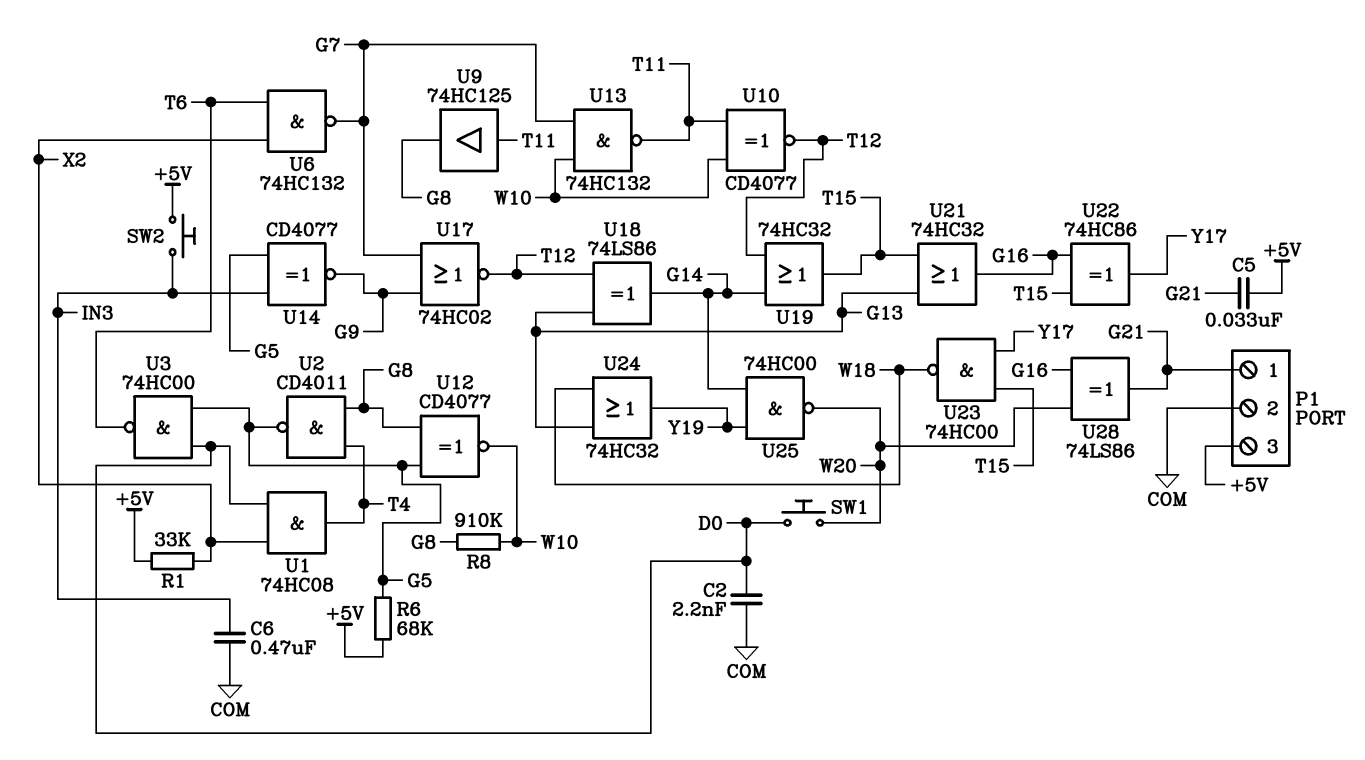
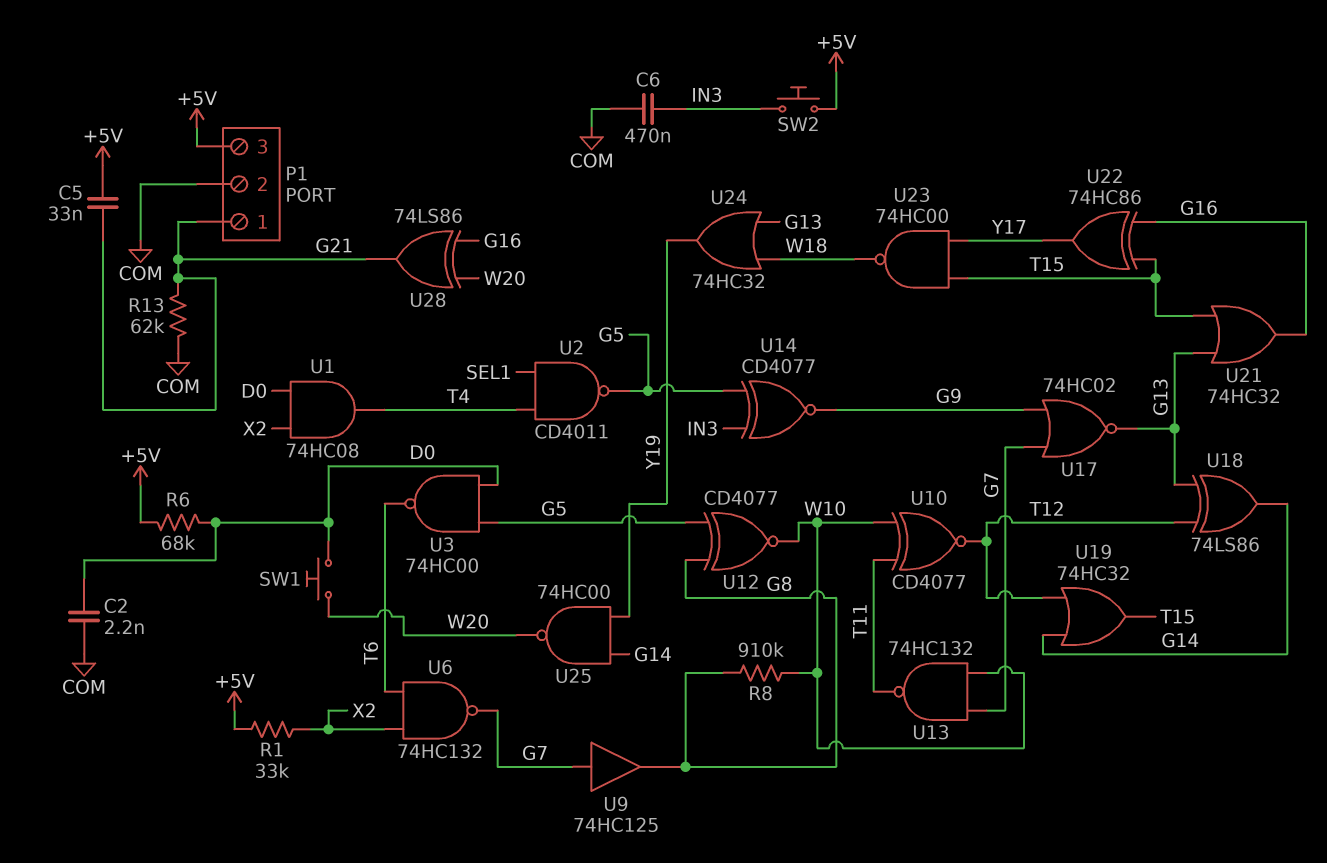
R6: 68k (+5V, G5) -> 68k (+5V, D0)
R13: none -> 62k (COM, G21)
U2: NAND CD4011 (in G8, in T4, out G5) -> NAND CD4011 (in SEL1, in T4, out G5)
U9: buffer 74HC125 (in T11, out G8) -> buffer 74HC125 (in G7, out G8)
U17: NOR 74HC02 (in G7, in G9, out T12) -> NOR 74HC02 (in G7, in G9, out G13)

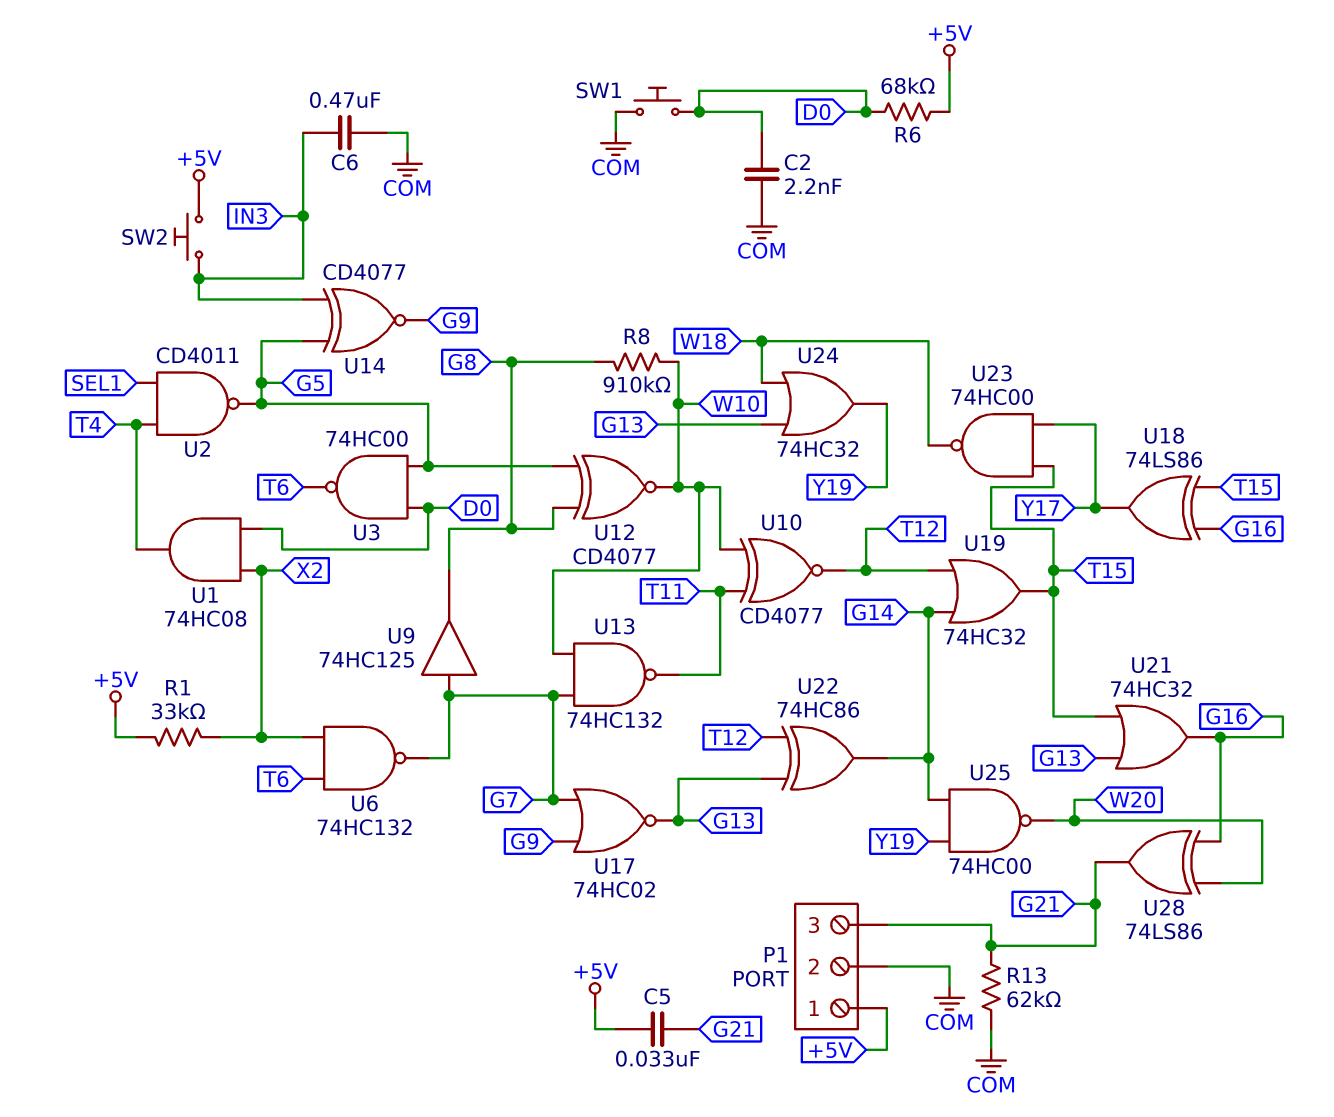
P1 pin 1: G21 -> +5V
P1 pin 3: +5V -> G21
SW1: button (D0, W20) -> button (COM, D0)
U18: XOR 74LS86 (in G13, in T12, out G14) -> XOR 74LS86 (in G16, in T15, out Y17)
U22: XOR 74HC86 (in G16, in T15, out Y17) -> XOR 74HC86 (in G13, in T12, out G14)

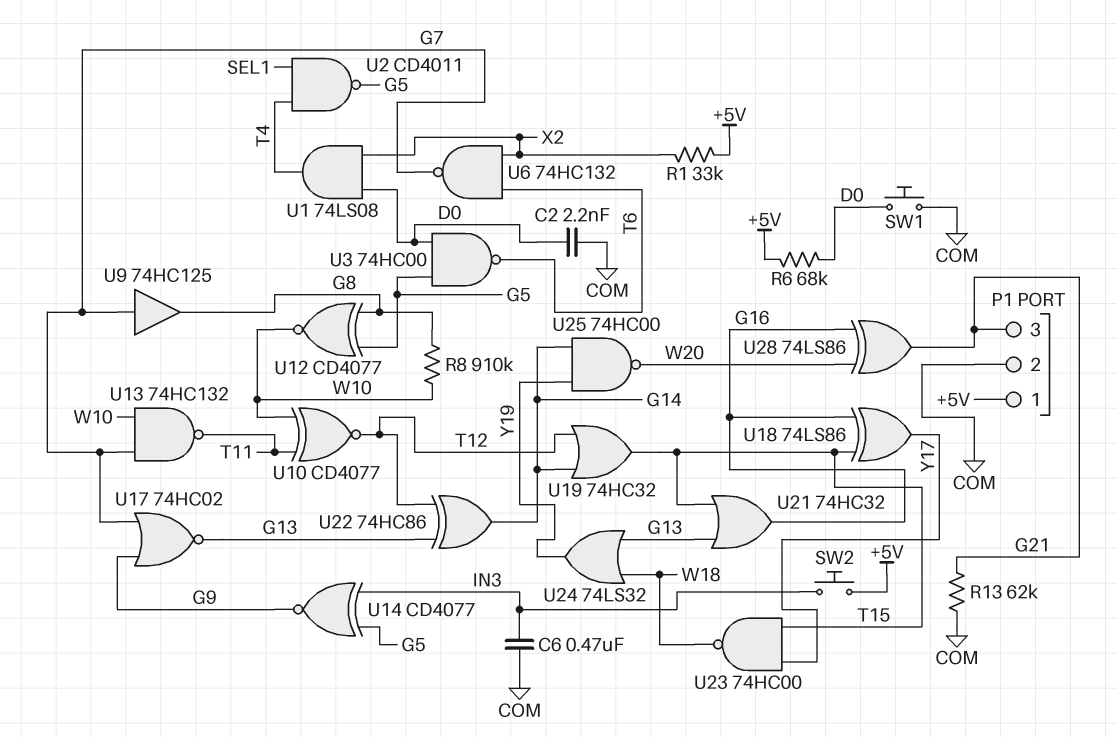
C5: 33nF (+5V, G21) -> none
U1: AND 74HC08 (in D0, in X2, out T4) -> AND 74LS08 (in D0, in X2, out T4)
U24: OR 74HC32 (in G13, in W18, out Y19) -> OR 74LS32 (in G13, in W18, out Y19)

